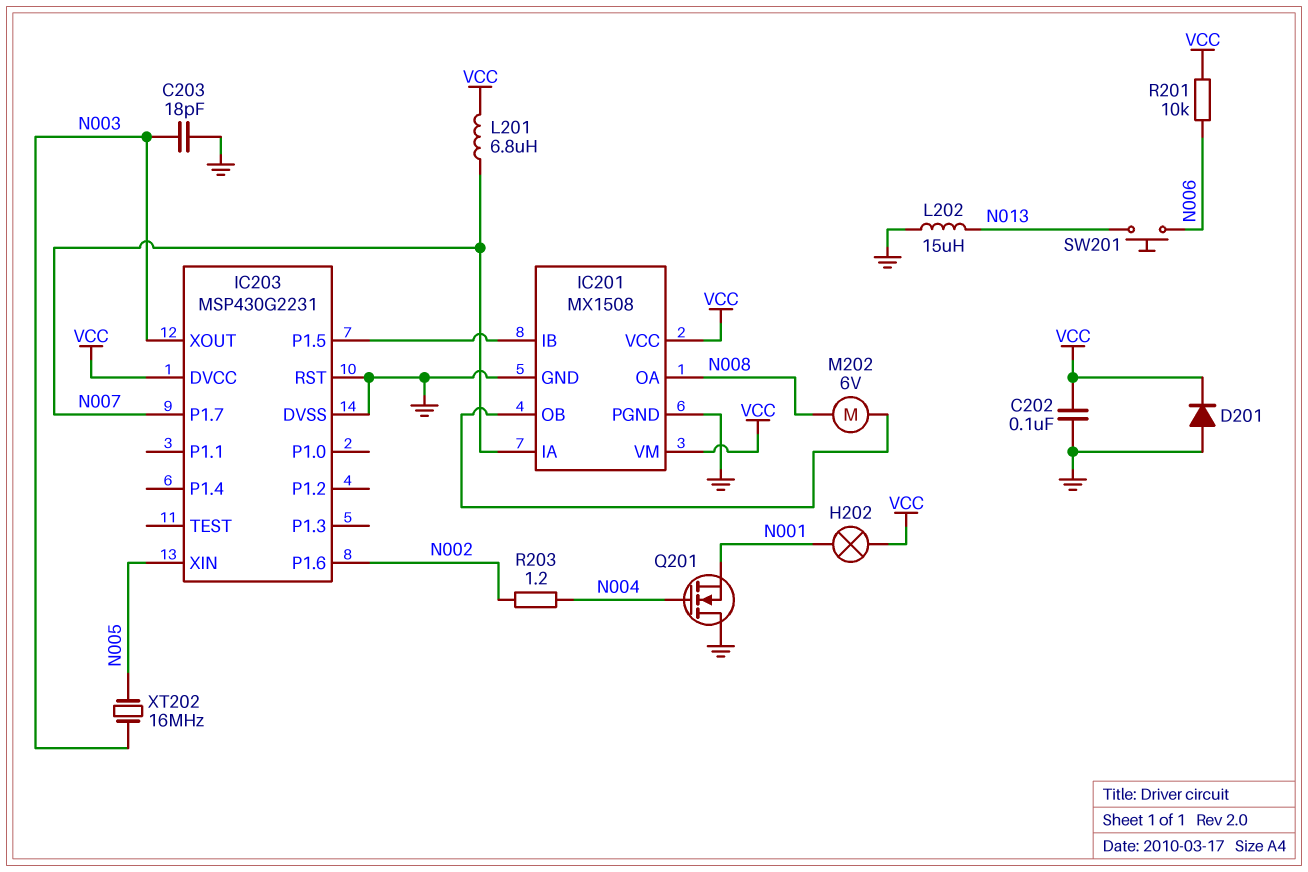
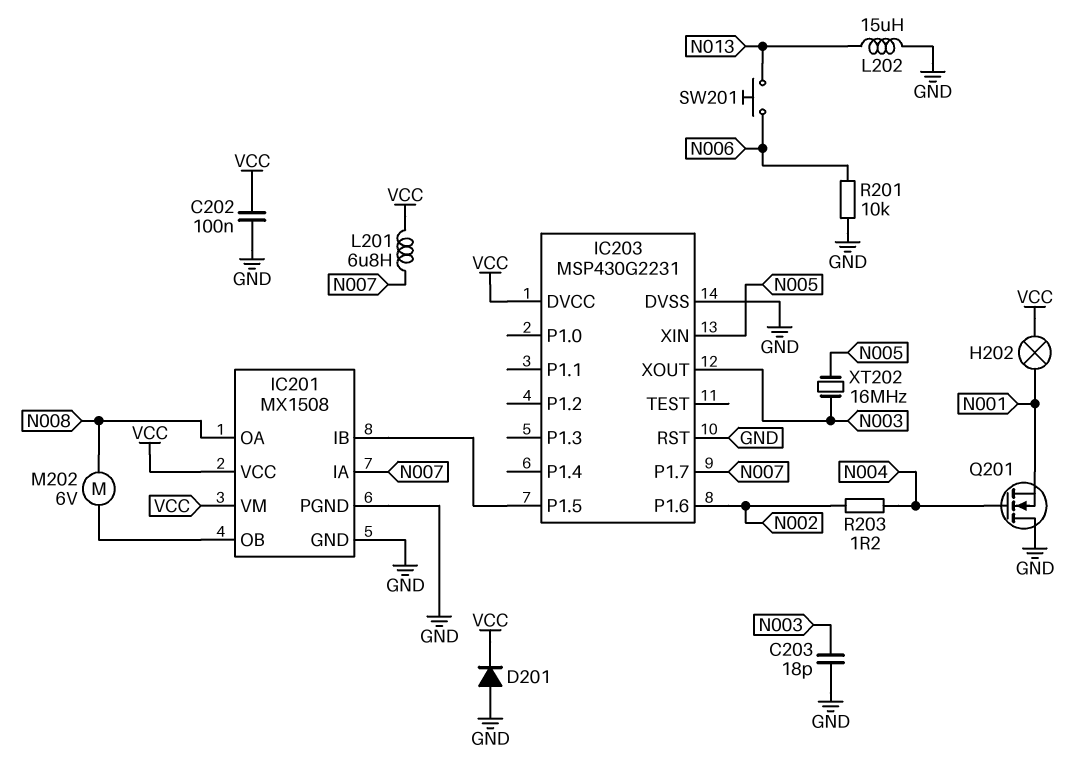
R201: 10k (N006, VCC) -> 10k (GND, N006)

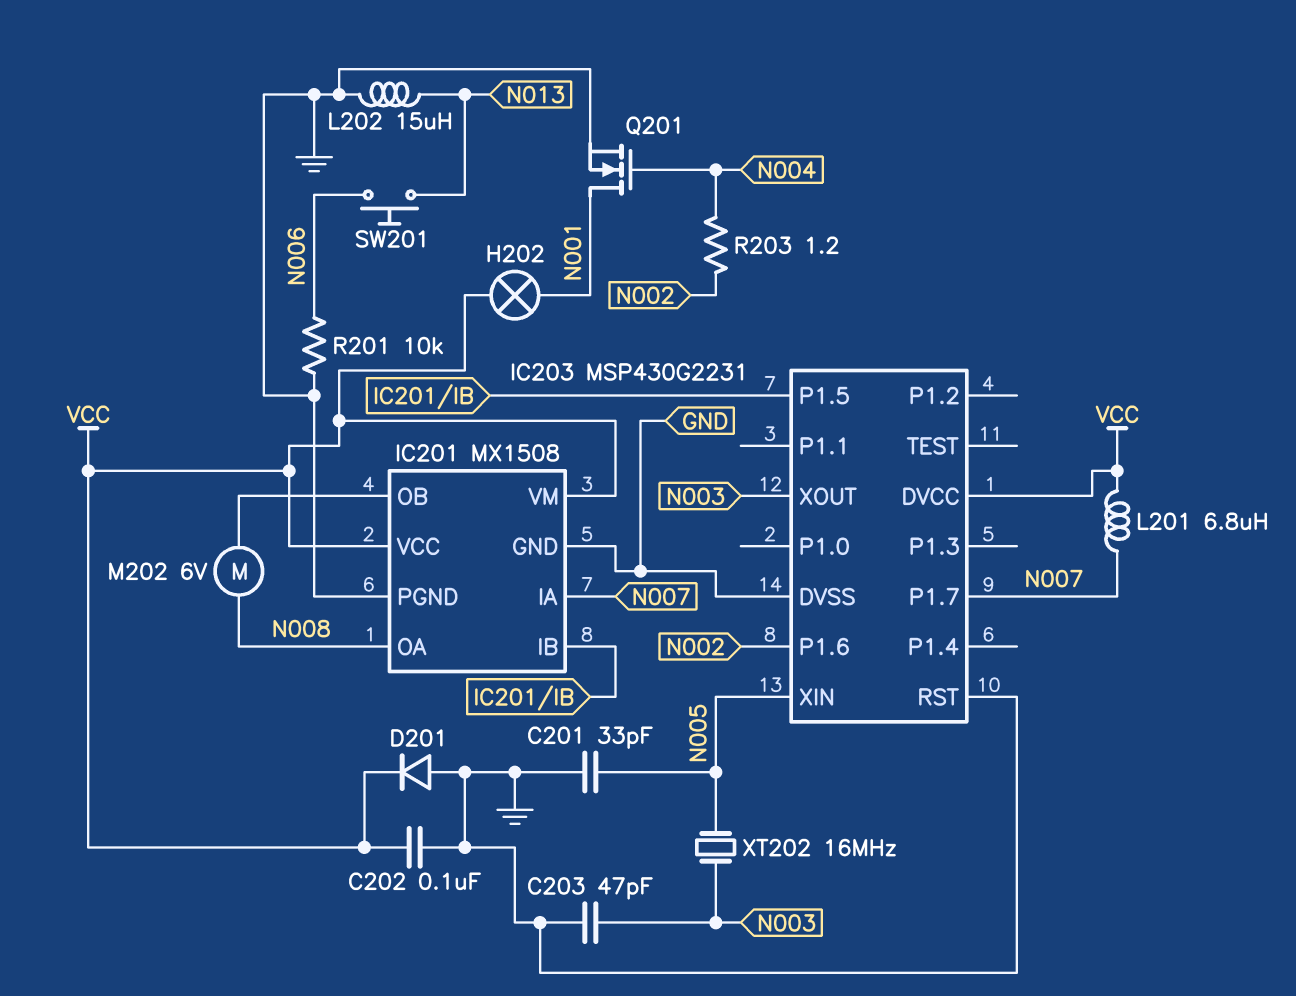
C201: none -> 33pF (GND, N005)
C203: 18pF (GND, N003) -> 47pF (GND, N003)
Q201: NMOS (G N004, D GND, S N001) -> NMOS (G N004, D N001, S GND)

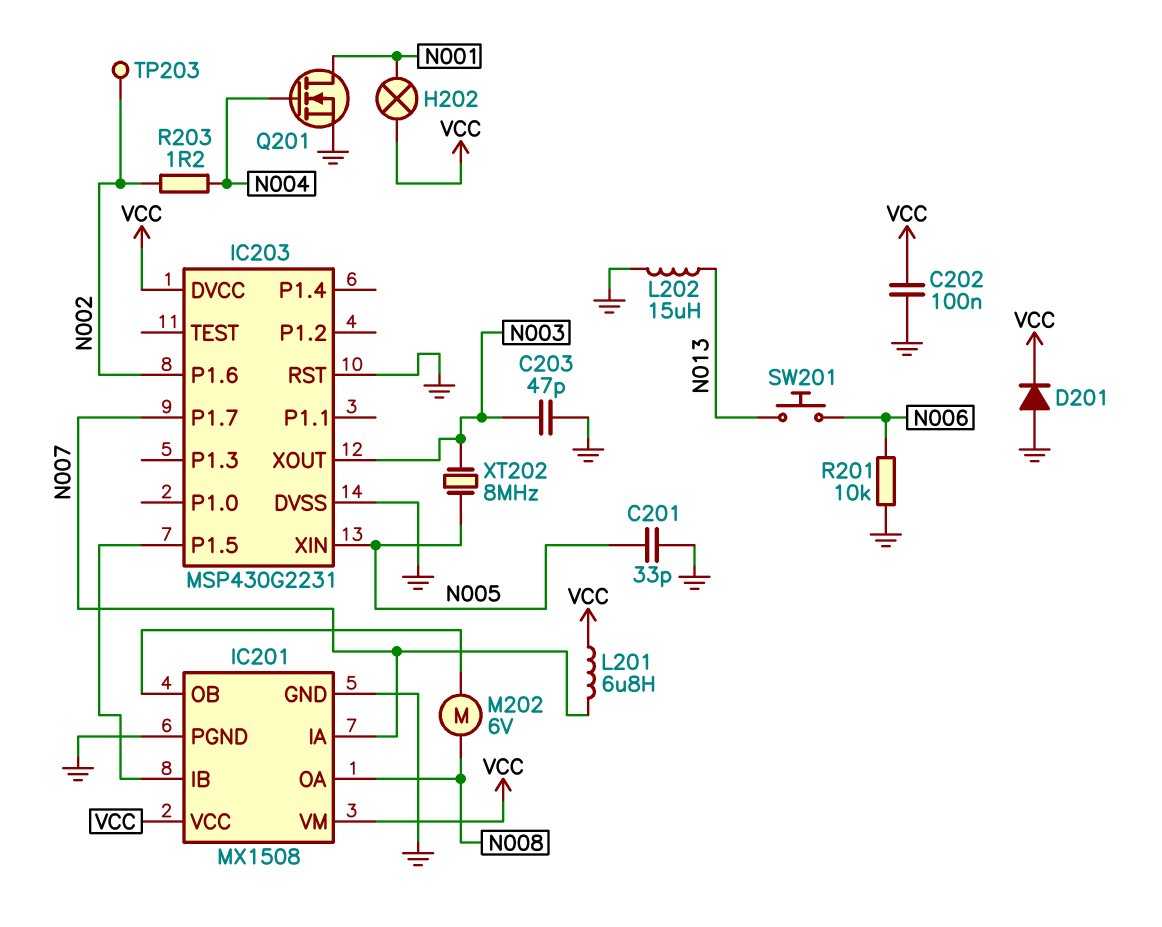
TP203: none -> test point (N002)
XT202: 16MHz (N003, N005) -> 8MHz (N003, N005)

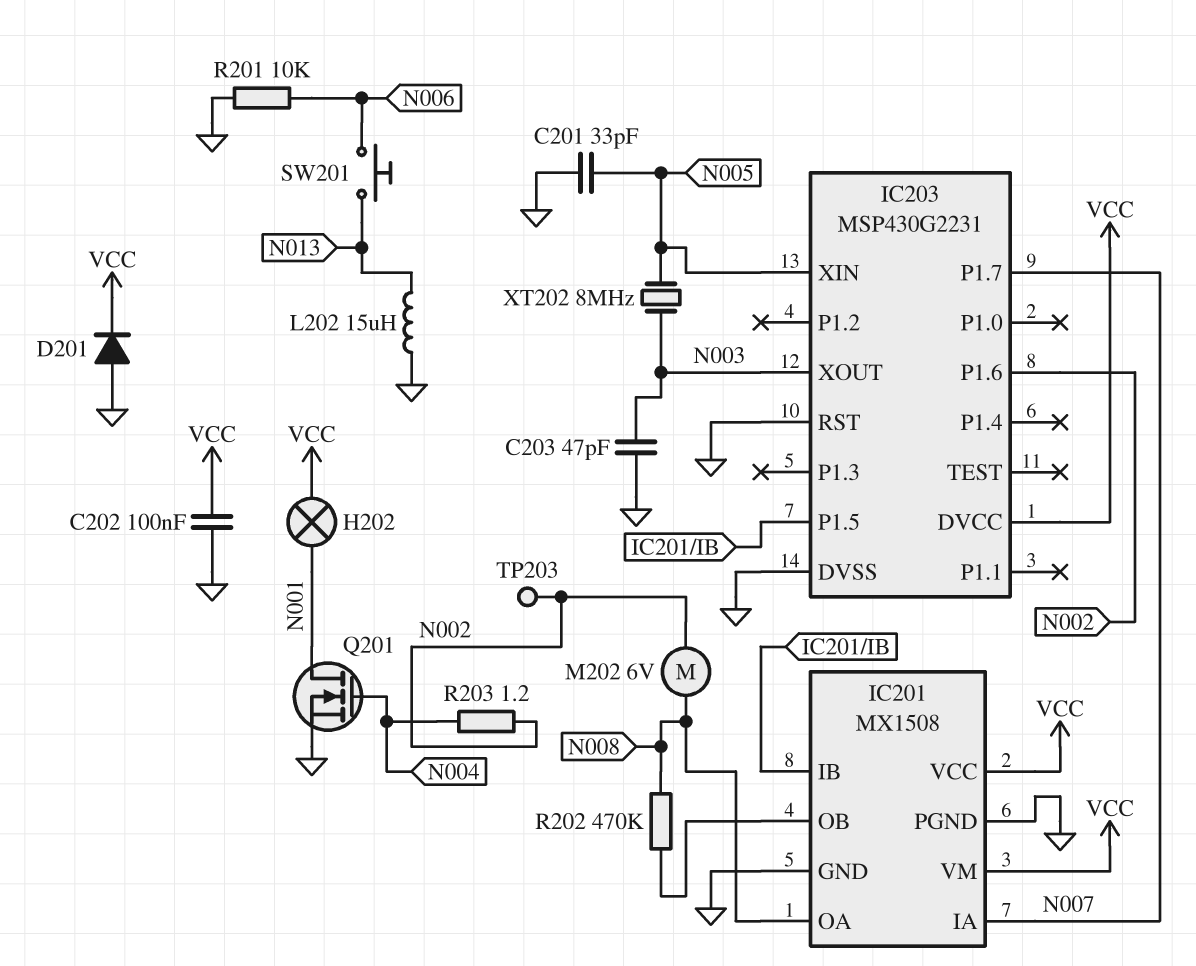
L201: 6.8uH (N007, VCC) -> none
M202: motor 6V (IC201/OB, N008) -> motor 6V (N002, N008)
R202: none -> 470k (IC201/OB, N008)

